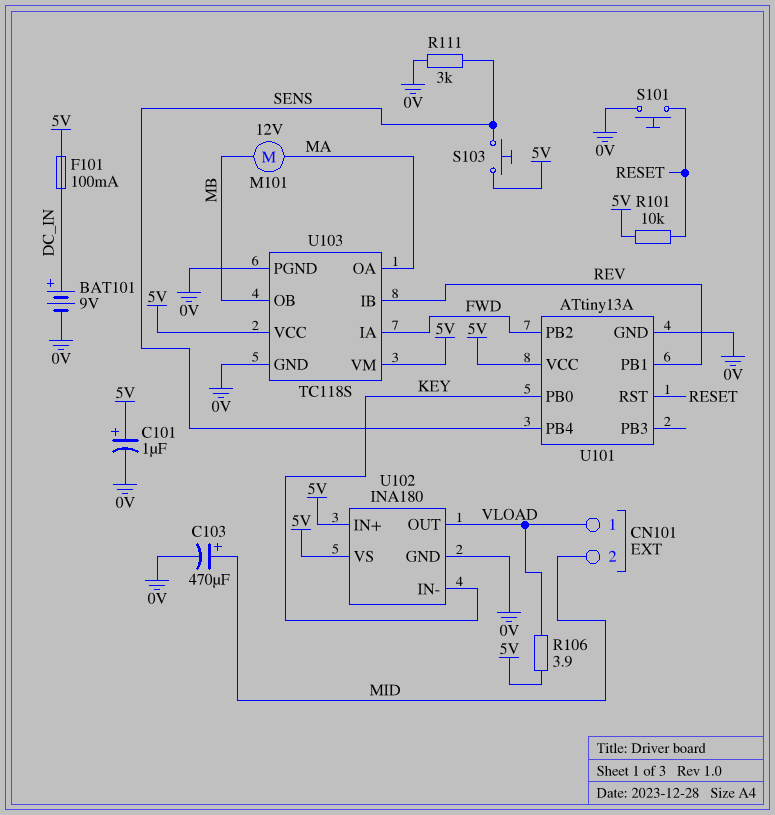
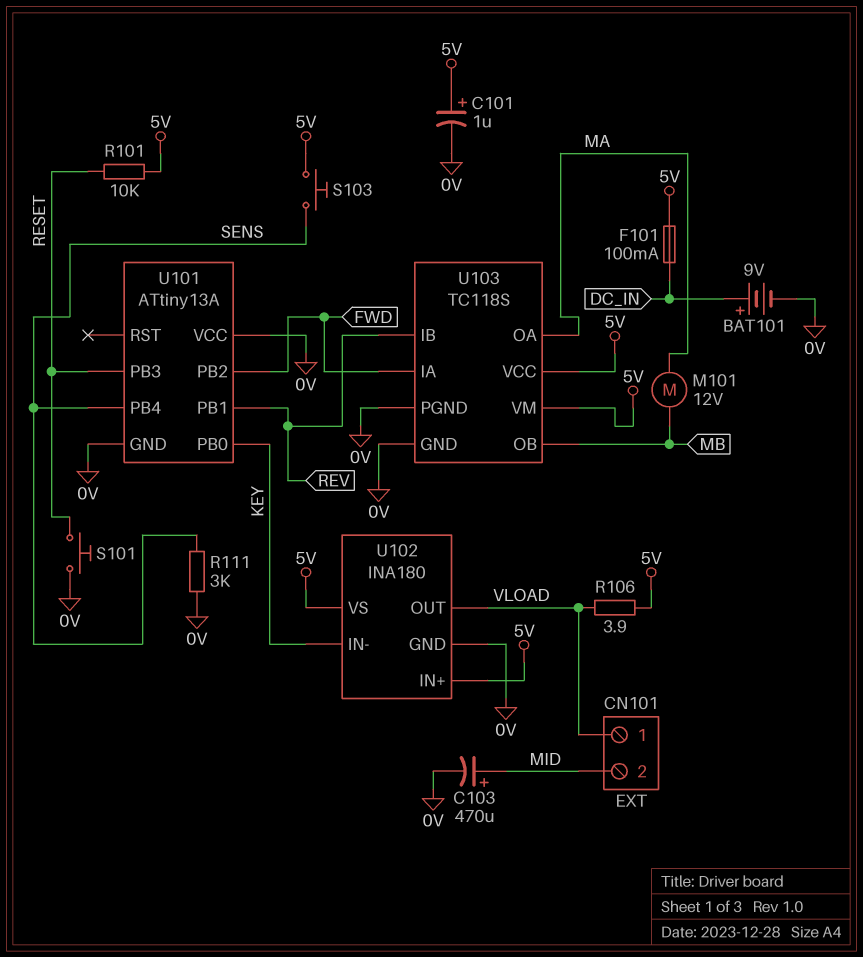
U101 pin PB3: none -> RESET
U101 pin RST: RESET -> none
U101 pin VCC: 5V -> 0V

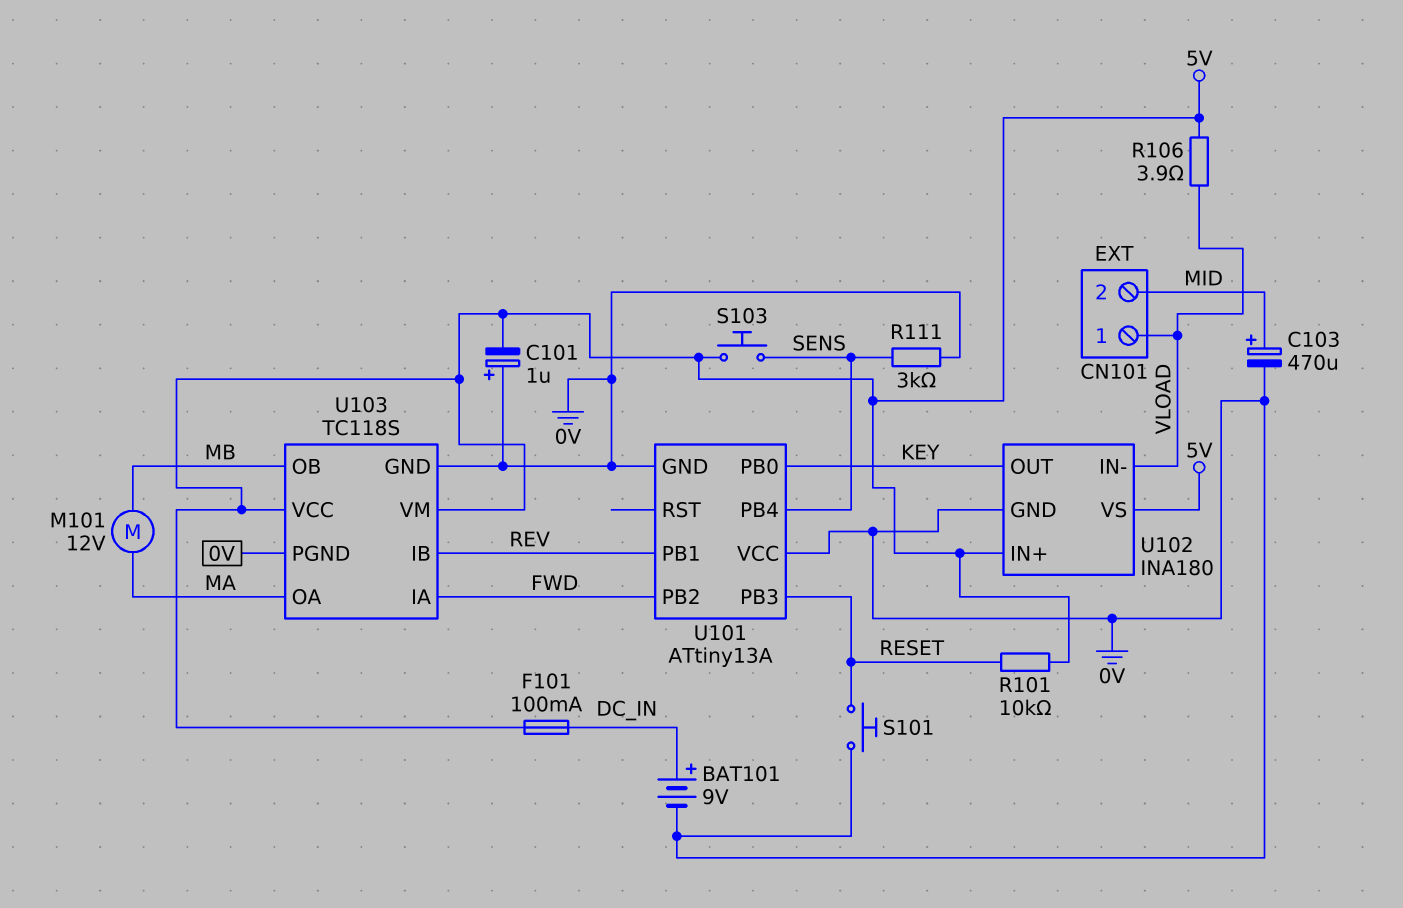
C101: 1uF (plus 5V, minus 0V) -> 1uF (plus 0V, minus 5V)
U102 pin IN-: KEY -> VLOAD
U102 pin OUT: VLOAD -> KEY

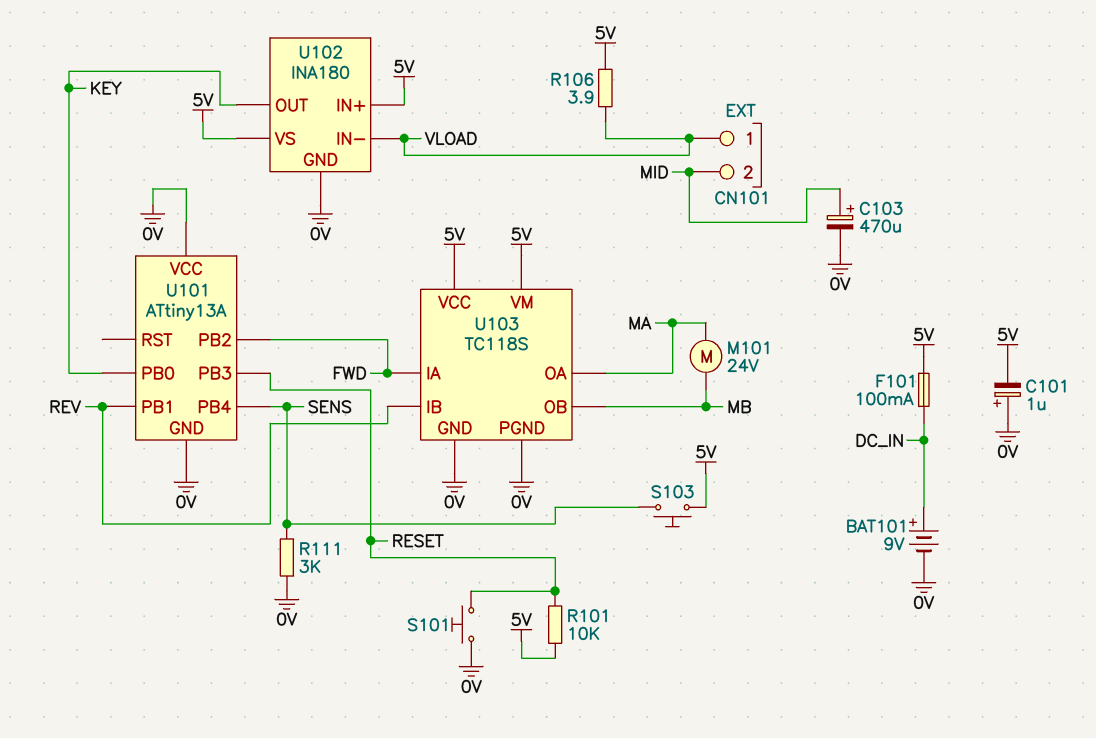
M101: motor 12V (MA, MB) -> motor 24V (MA, MB)

